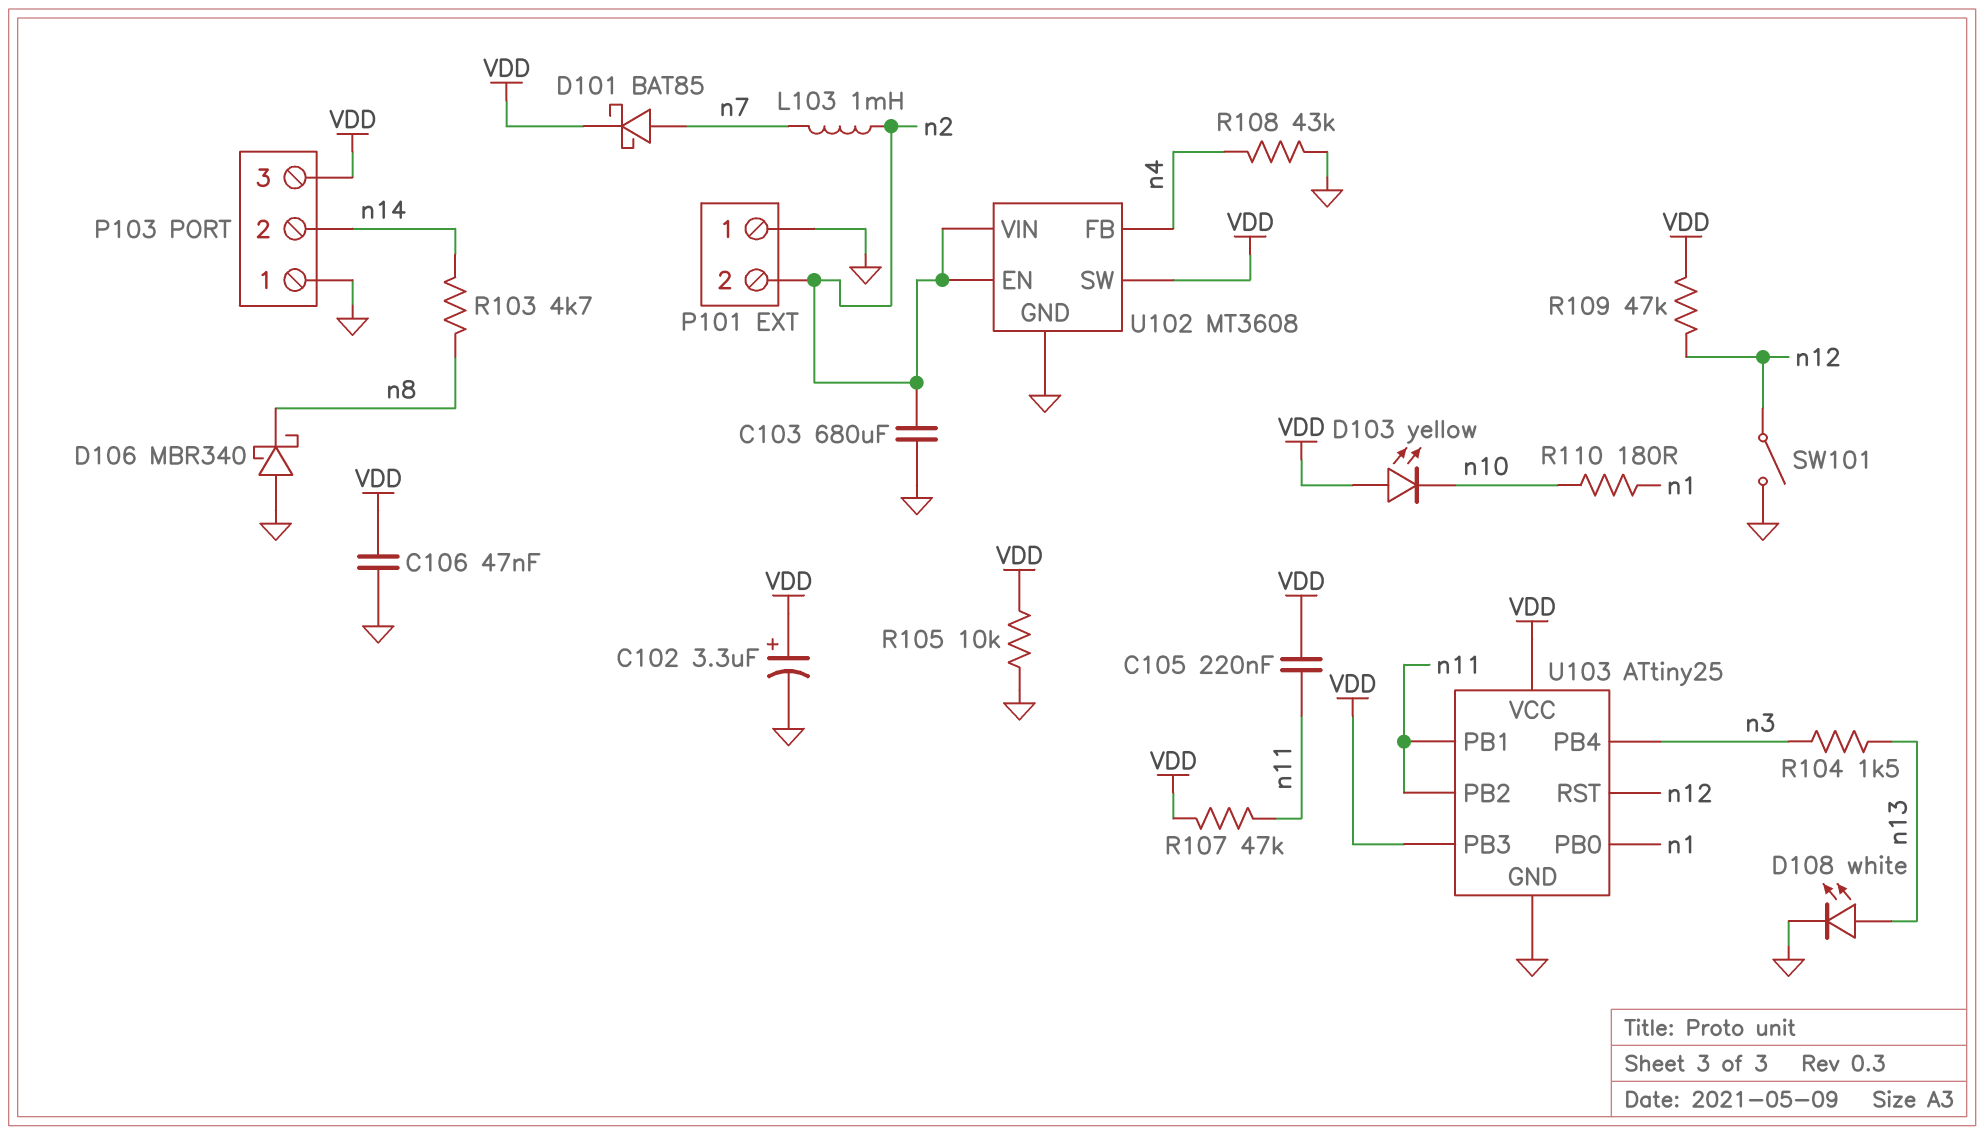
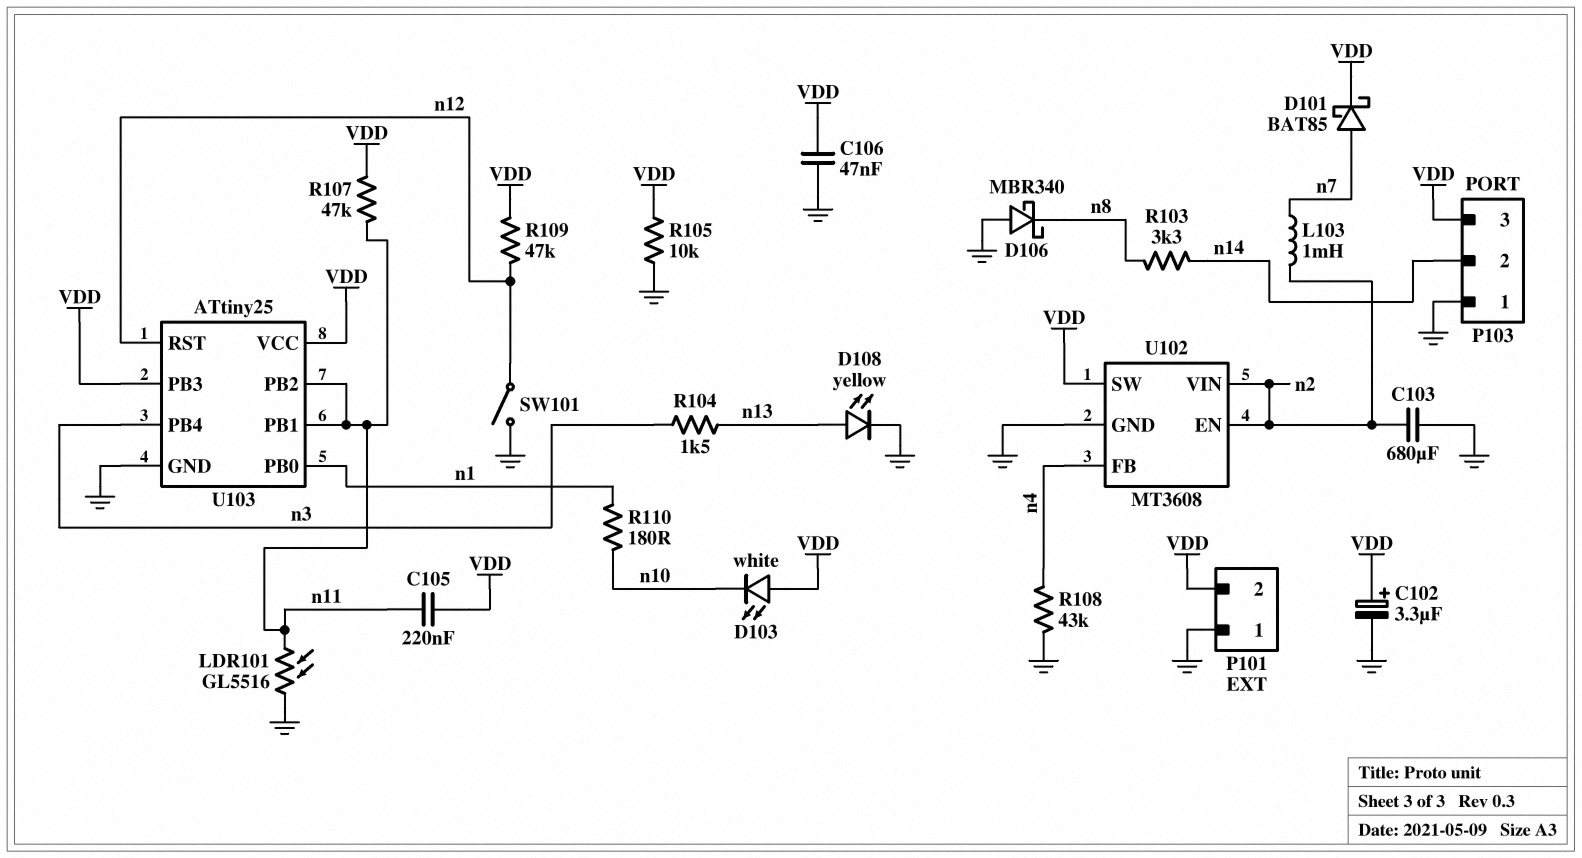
D103: LED yellow (A VDD, K n10) -> LED white (A VDD, K n10)
D108: LED white (A n13, K GND) -> LED yellow (A n13, K GND)
LDR101: none -> GL5516 (GND, n11)
P101 pin 2: n2 -> VDD
R103: 4.7k (n8, n14) -> 3.3k (n8, n14)

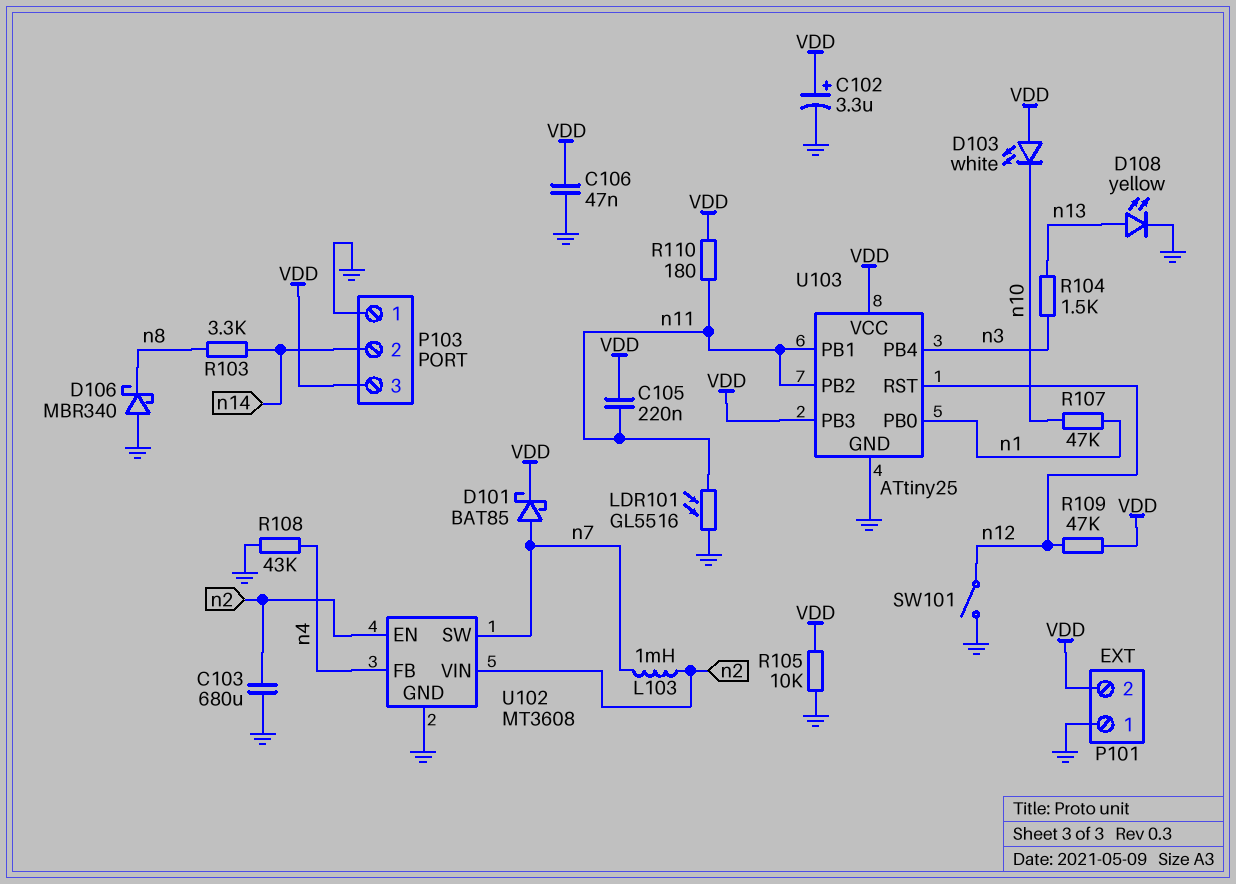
R107: 47k (VDD, n11) -> 47k (n1, n10)
R110: 180 (n1, n10) -> 180 (VDD, n11)
U102 pin SW: VDD -> n7

